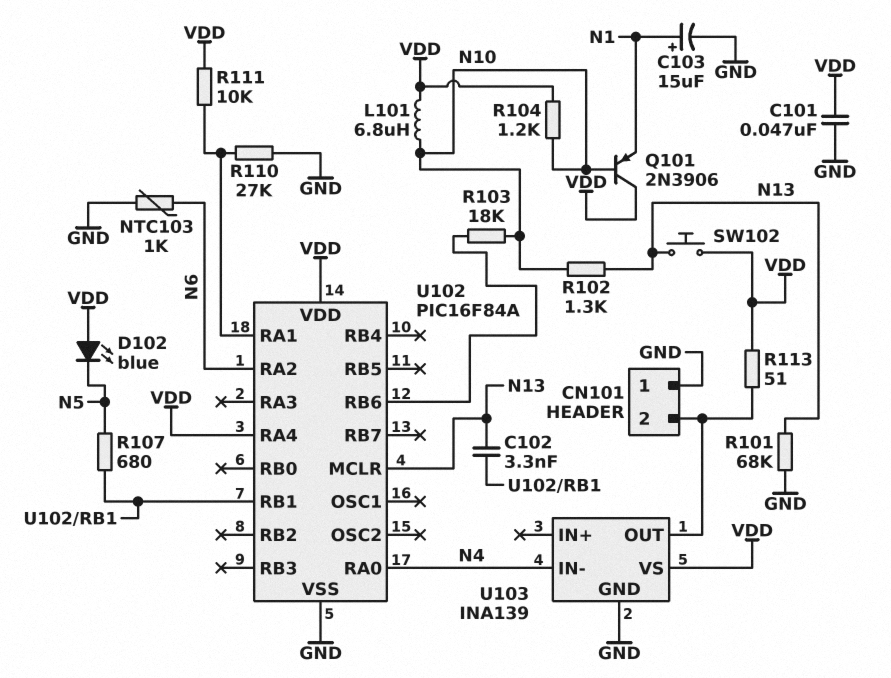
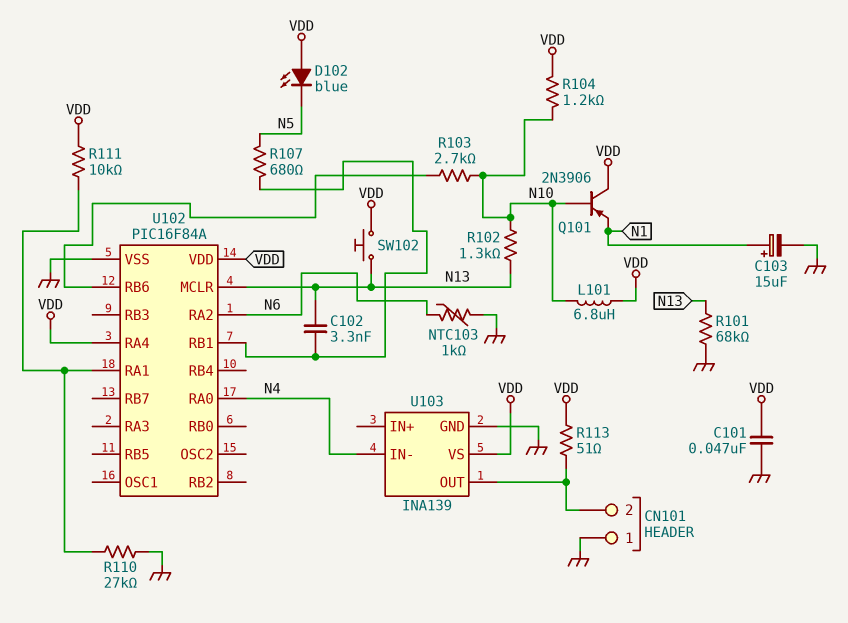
R103: 18k (N10, U102/RB6) -> 2.7k (N10, U102/RB6)

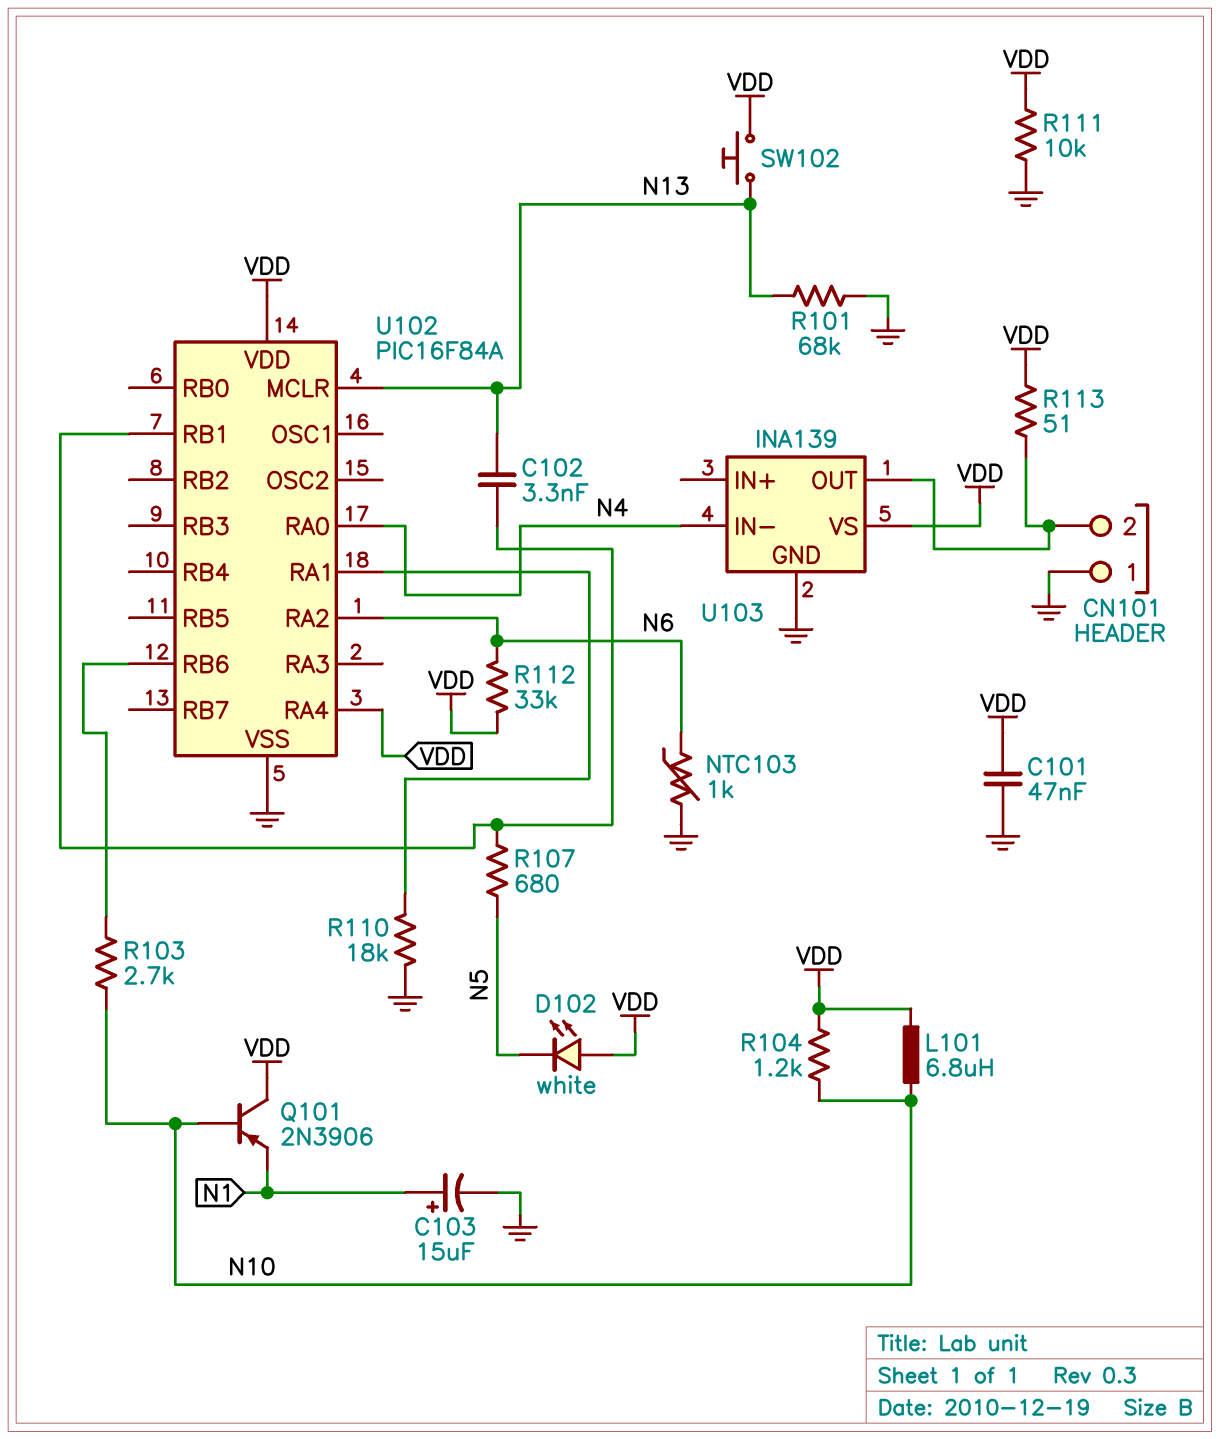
D102: LED blue (A VDD, K N5) -> LED white (A VDD, K N5)
R102: 1.3k (N10, N13) -> none
R110: 27k (GND, U102/RA1) -> 18k (GND, U102/RA1)
R111: 10k (U102/RA1, VDD) -> 10k (GND, VDD)
R112: none -> 33k (N6, VDD)

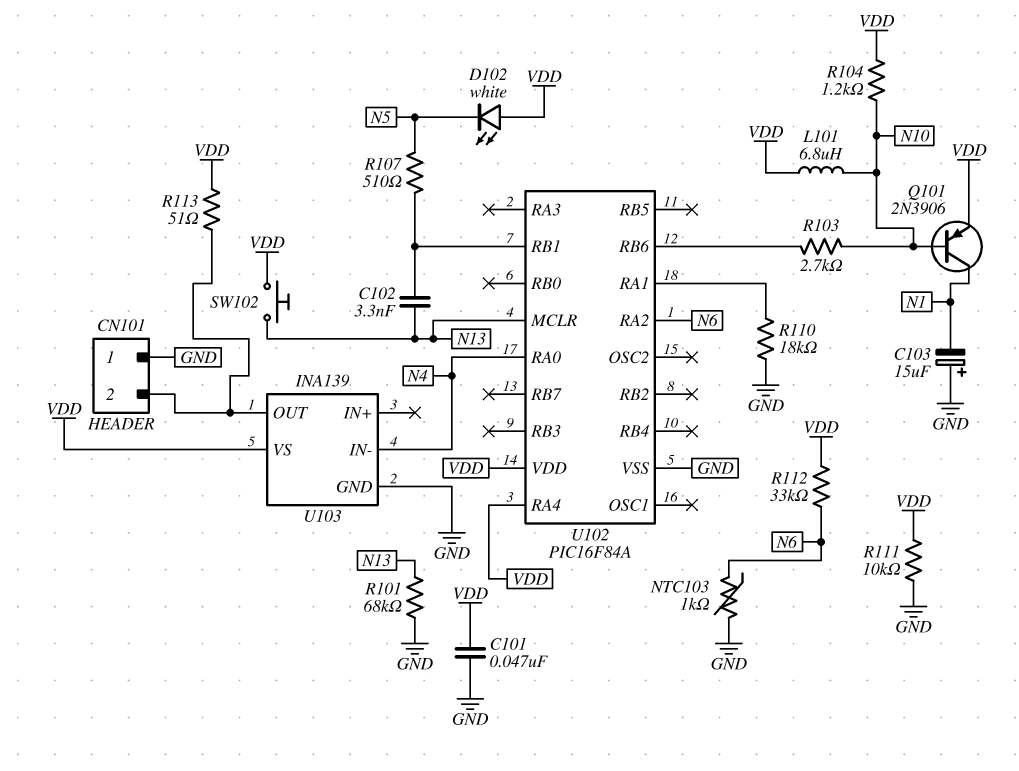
C103: 15uF (plus N1, minus GND) -> 15uF (plus GND, minus N1)
Q101: PNP 2N3906 (B N10, C VDD, E N1) -> PNP 2N3906 (B N10, C N1, E VDD)
R107: 680 (N5, U102/RB1) -> 510 (N5, U102/RB1)

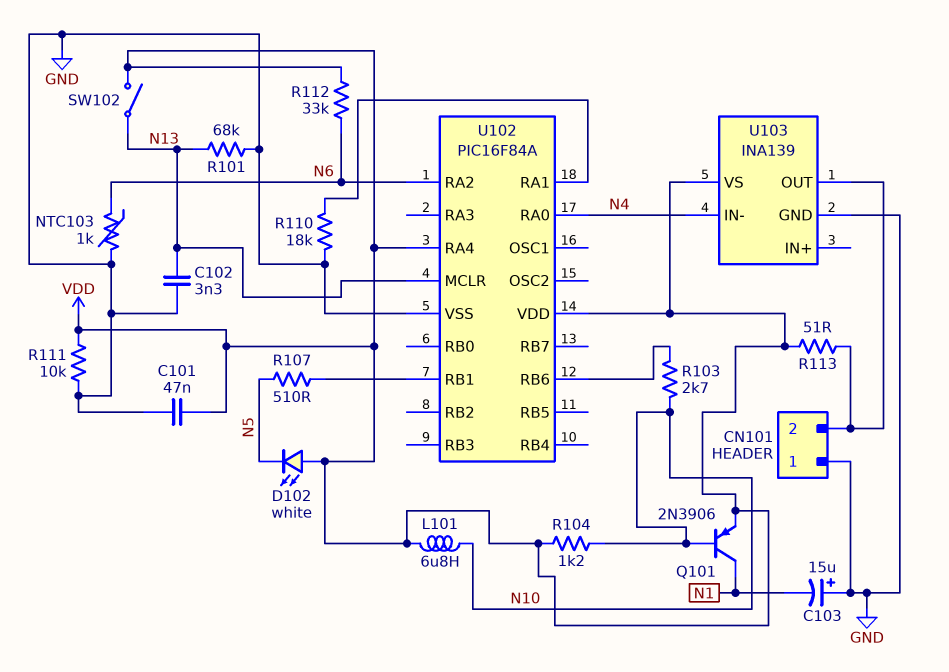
C102: 3.3nF (N13, U102/RB1) -> 3.3nF (GND, N13)
SW102: button (N13, VDD) -> switch (N13, VDD)

